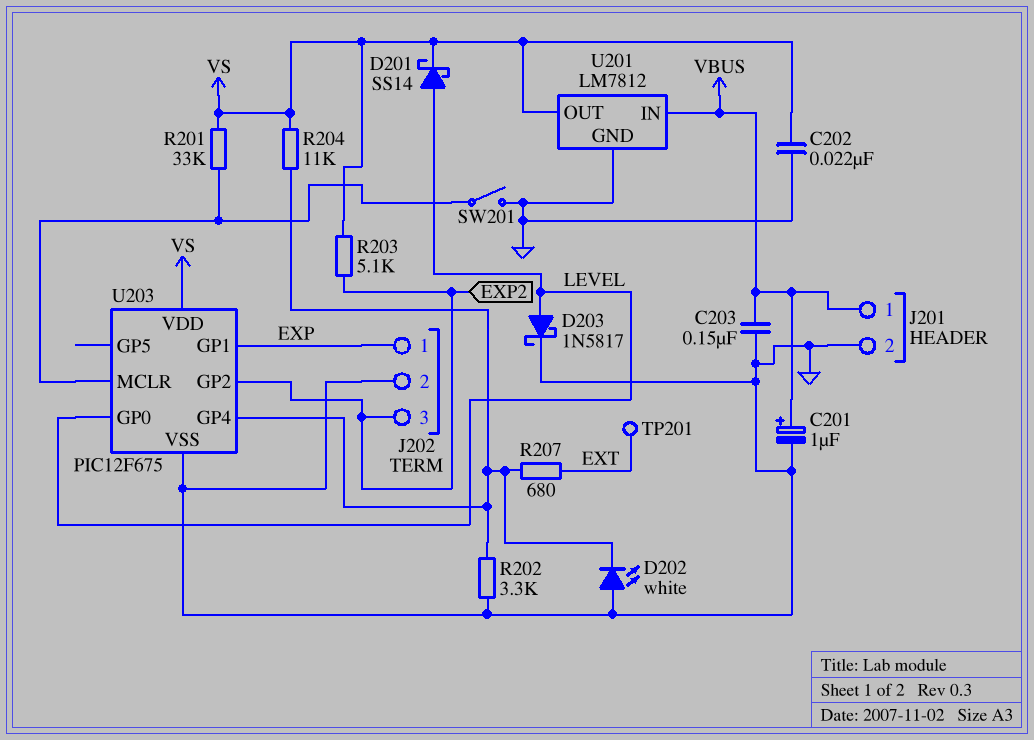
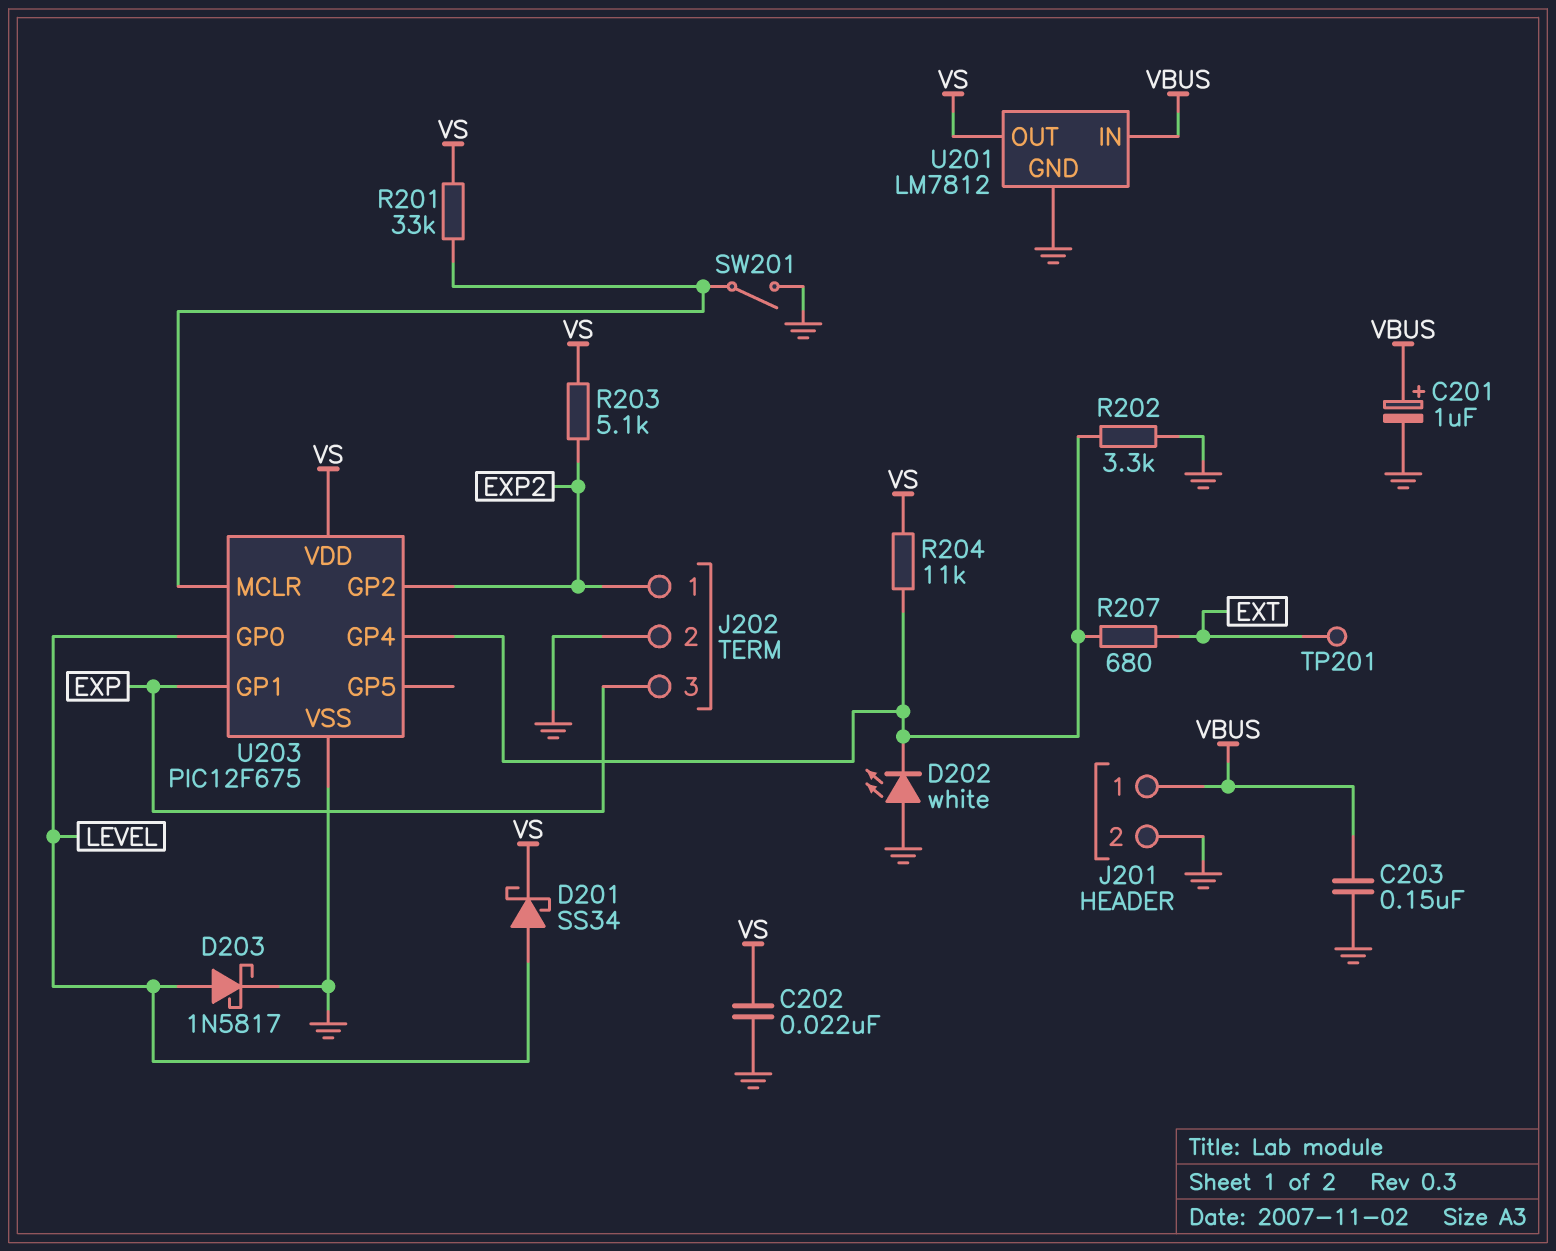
D201: schottky SS14 (A LEVEL, K VS) -> schottky SS34 (A LEVEL, K VS)
J202 pin 1: EXP -> EXP2
J202 pin 3: EXP2 -> EXP

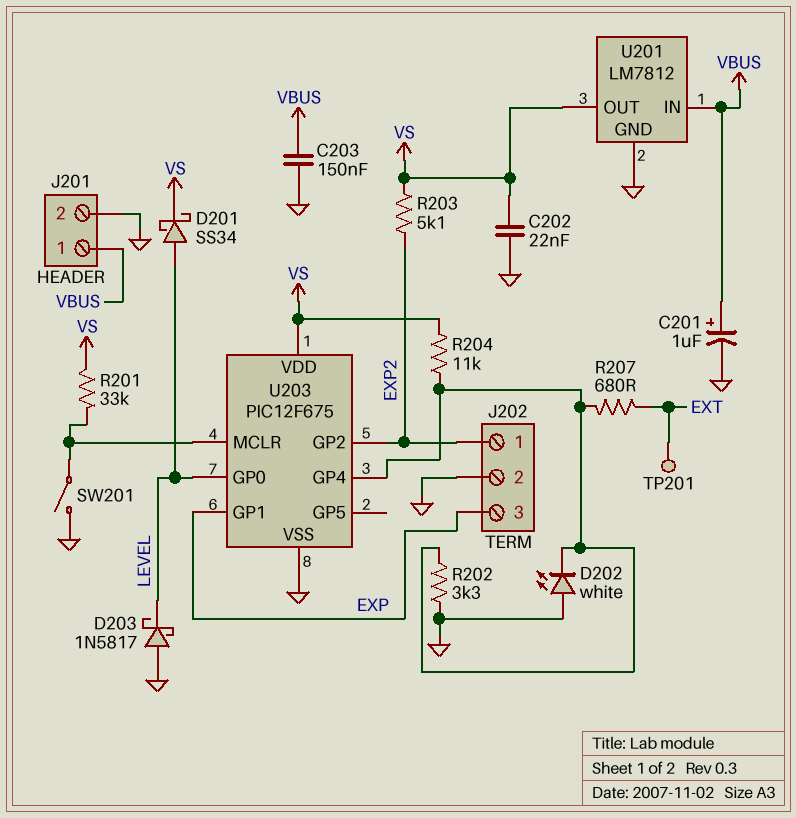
D203: schottky 1N5817 (A LEVEL, K GND) -> schottky 1N5817 (A GND, K LEVEL)

